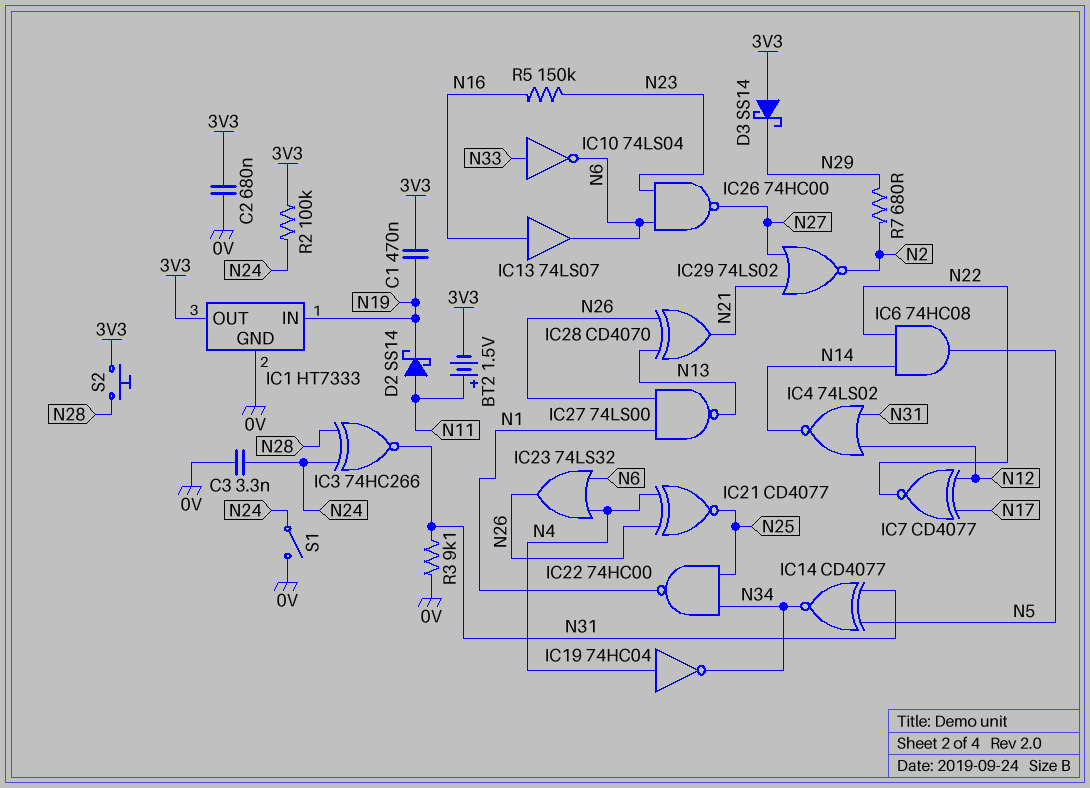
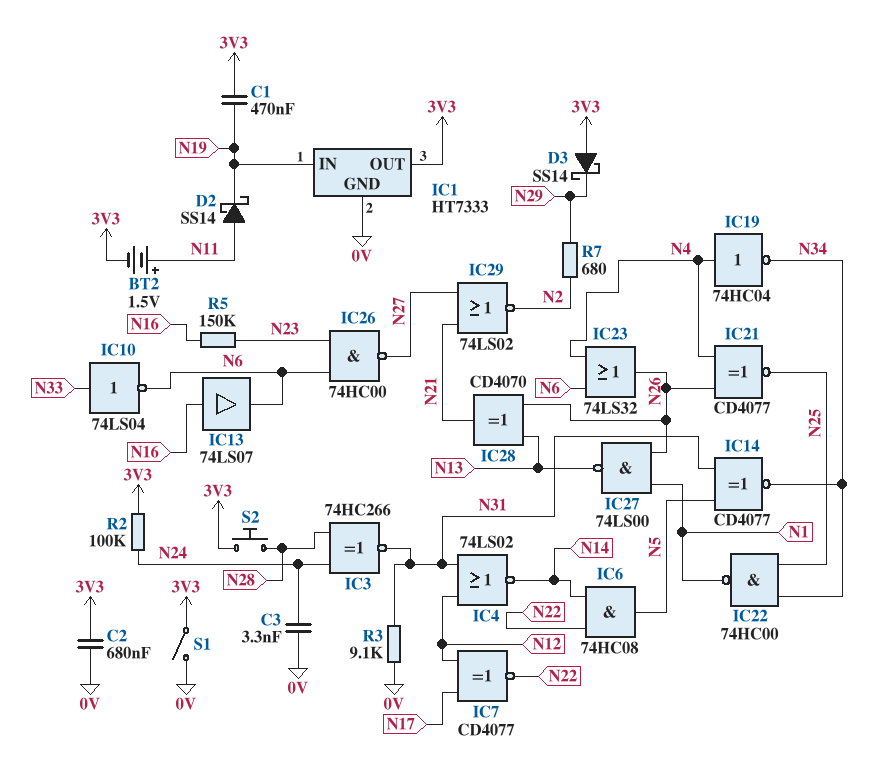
S1: switch (0V, N24) -> switch (0V, 3V3)

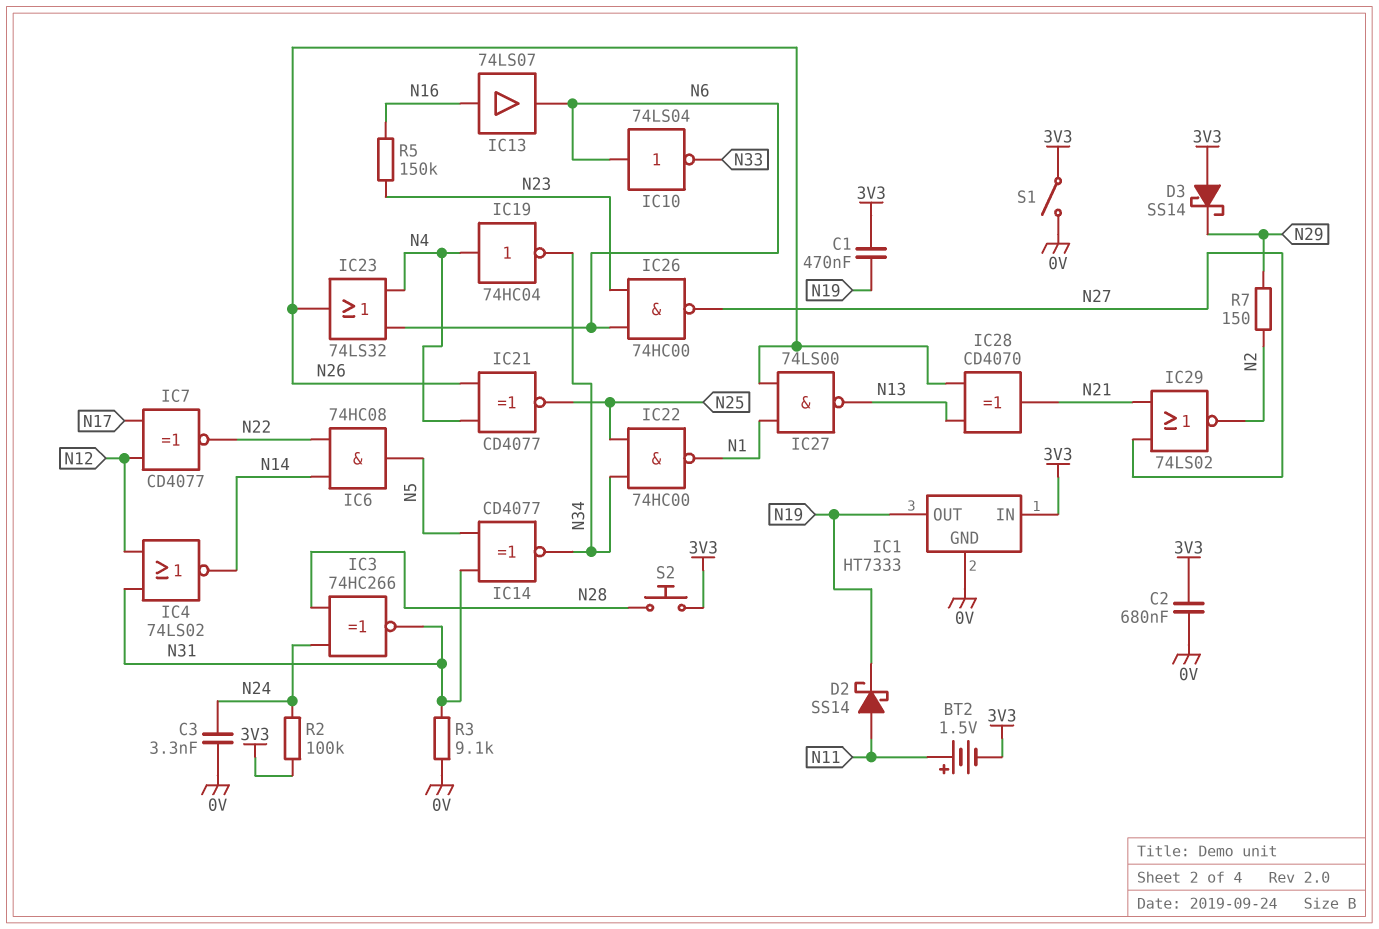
IC1 pin IN: N19 -> 3V3
IC1 pin OUT: 3V3 -> N19
IC10: NOT 74LS04 (in N33, out N6) -> NOT 74LS04 (in N6, out N33)
R7: 680 (N2, N29) -> 150 (N2, N29)

